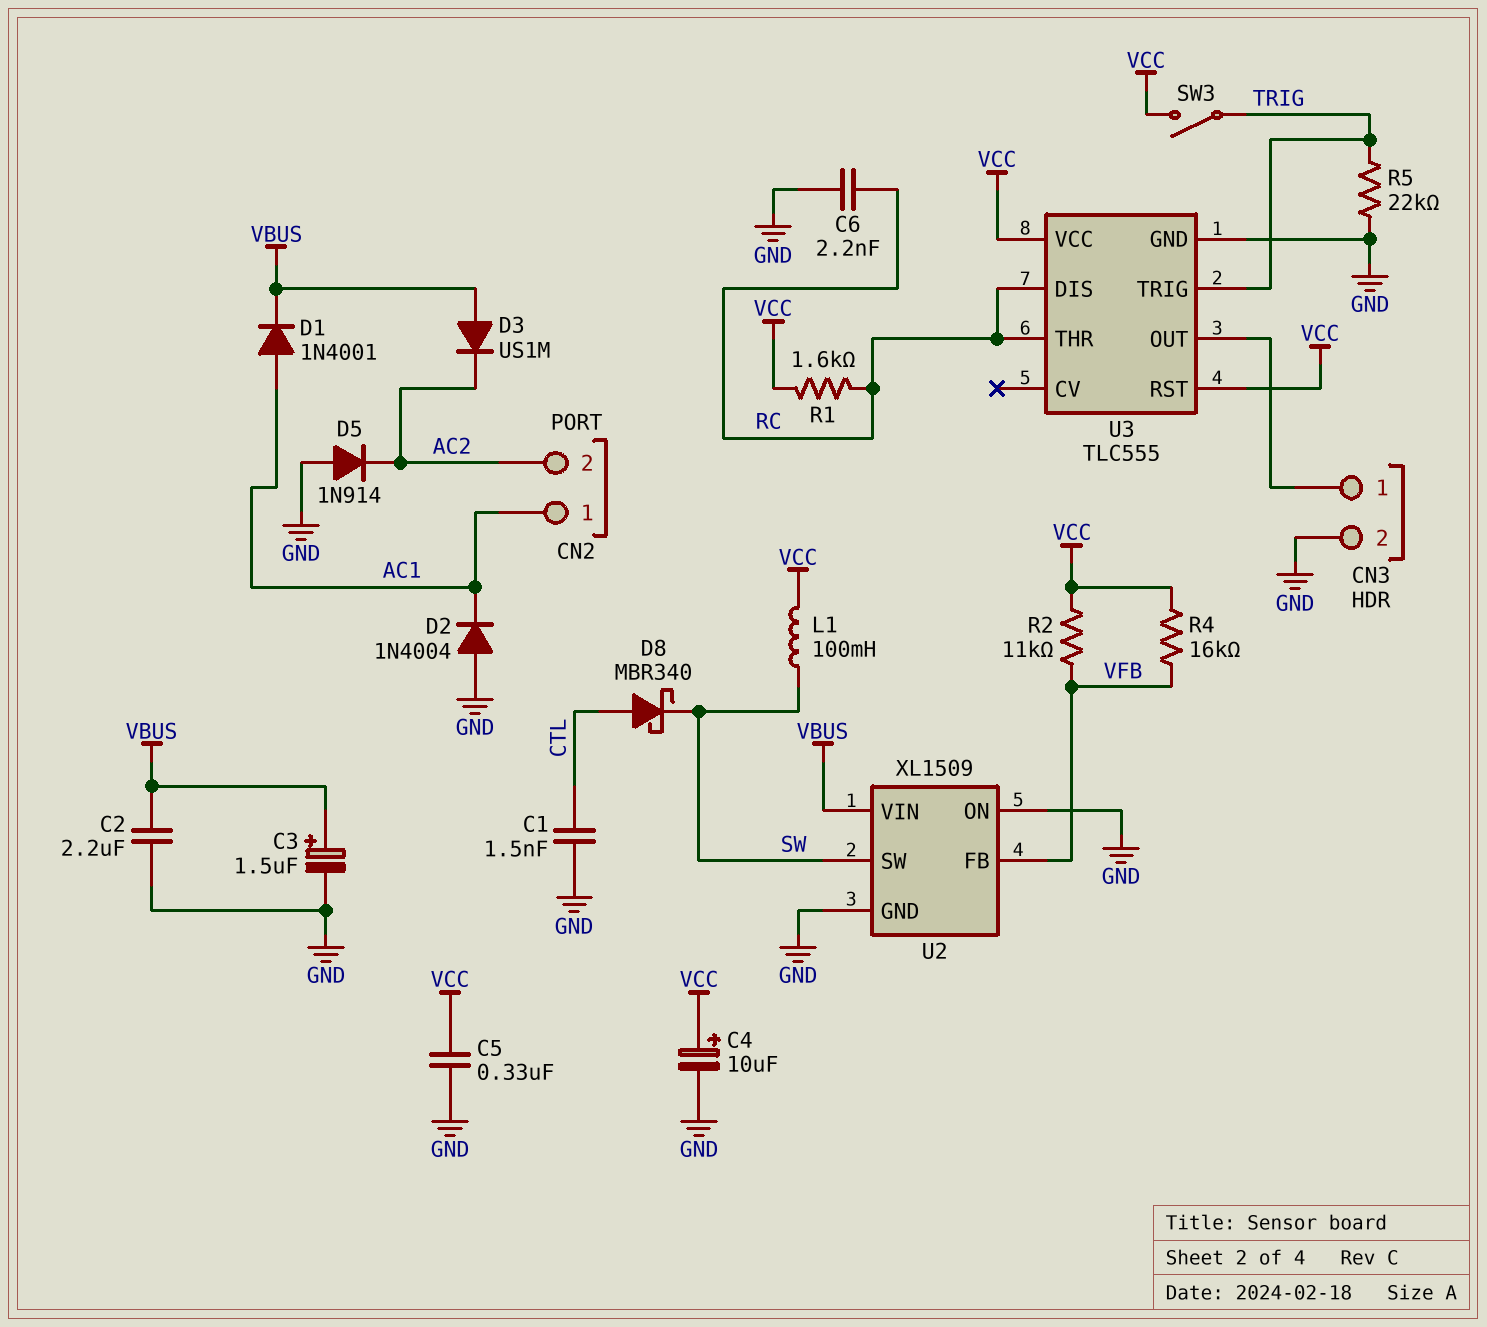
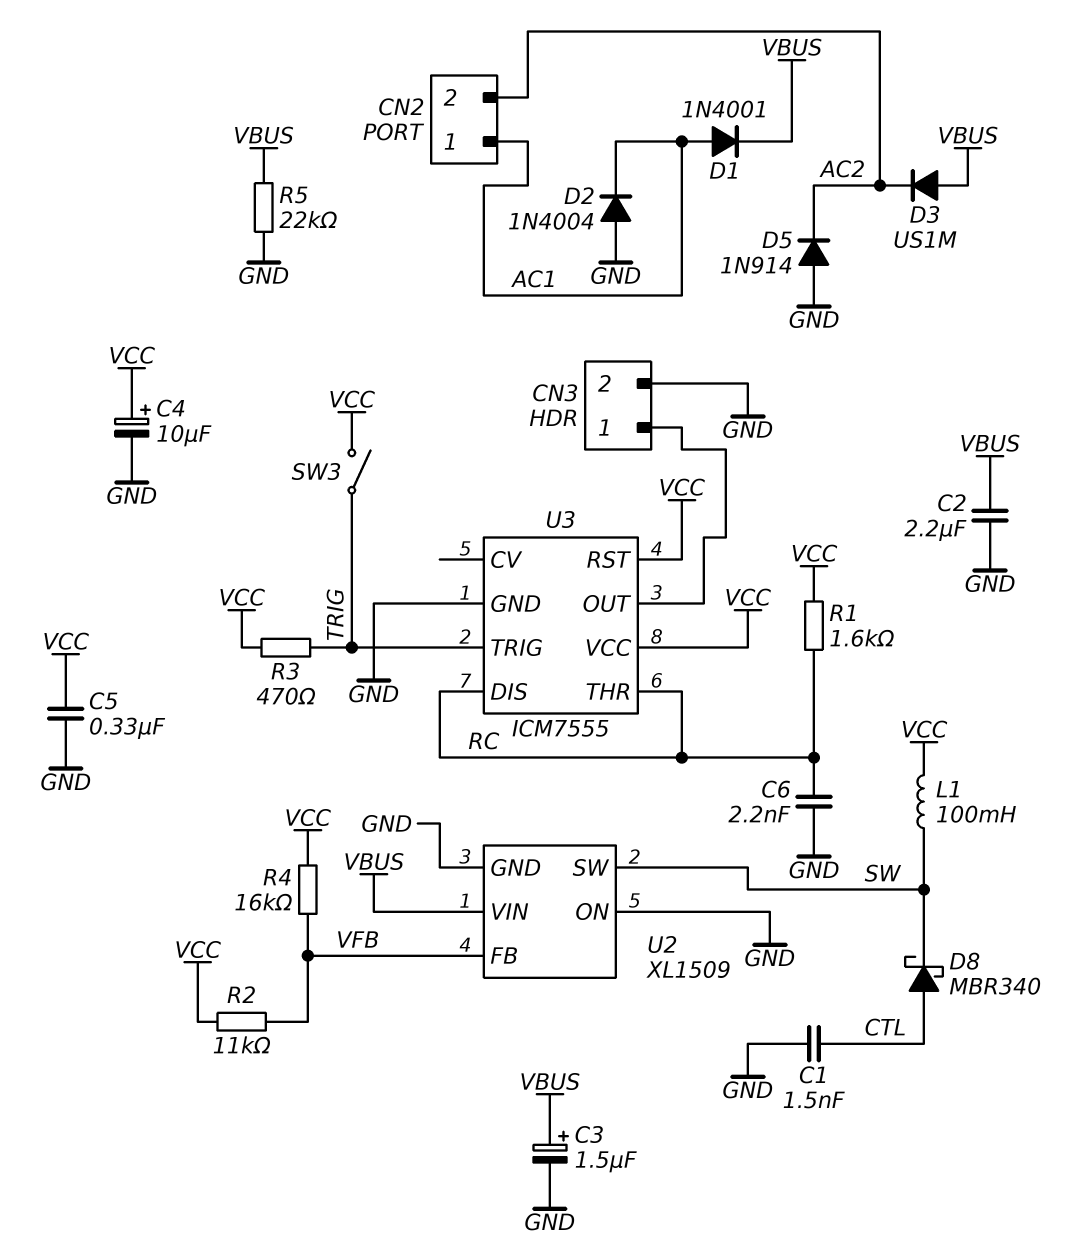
R3: none -> 470 (TRIG, VCC)
R5: 22k (GND, TRIG) -> 22k (GND, VBUS)
U3: TLC555 -> ICM7555

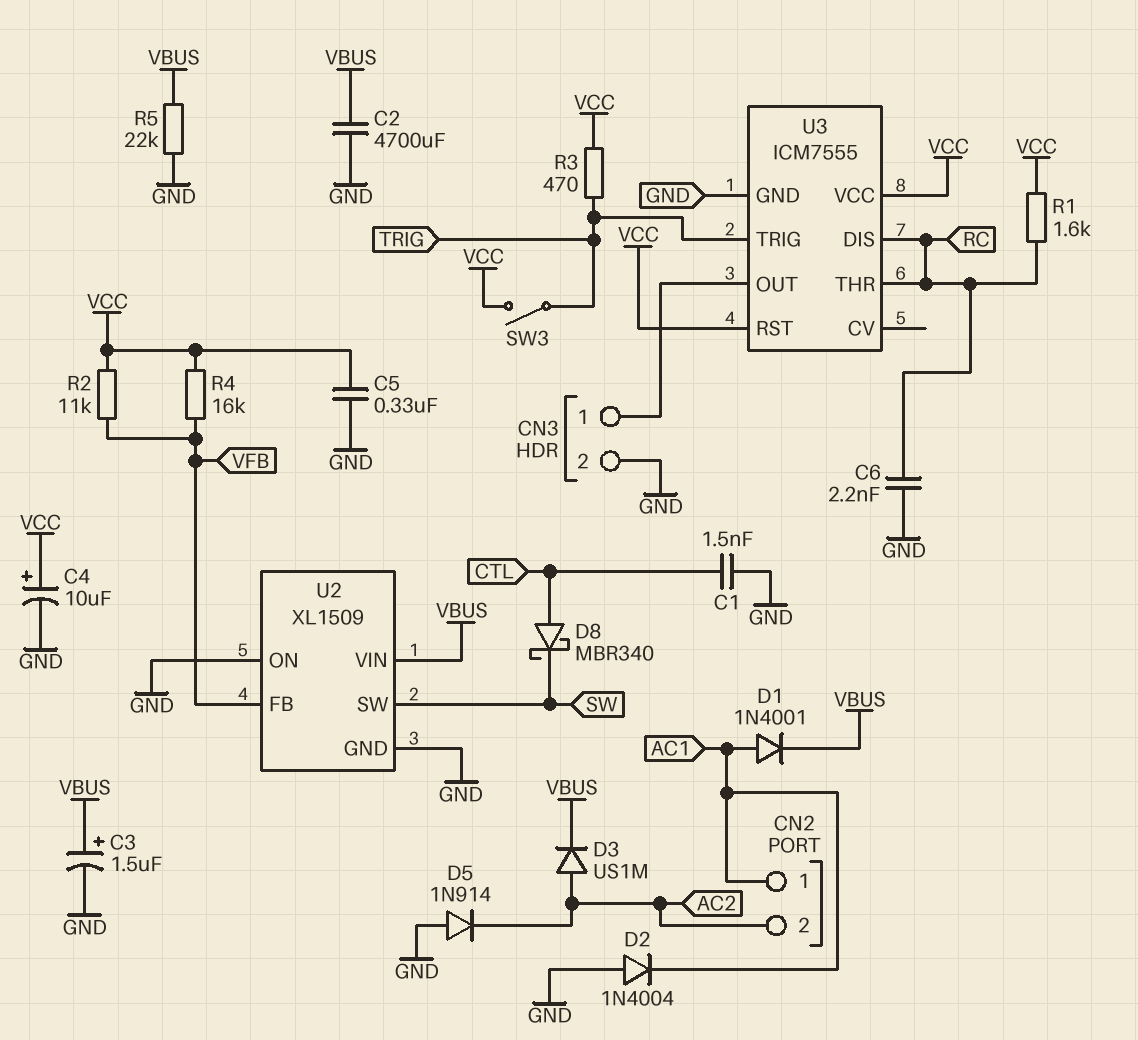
C2: 2.2uF (GND, VBUS) -> 4700uF (GND, VBUS)
D3: diode US1M (A VBUS, K AC2) -> diode US1M (A AC2, K VBUS)
L1: 100mH (SW, VCC) -> none

